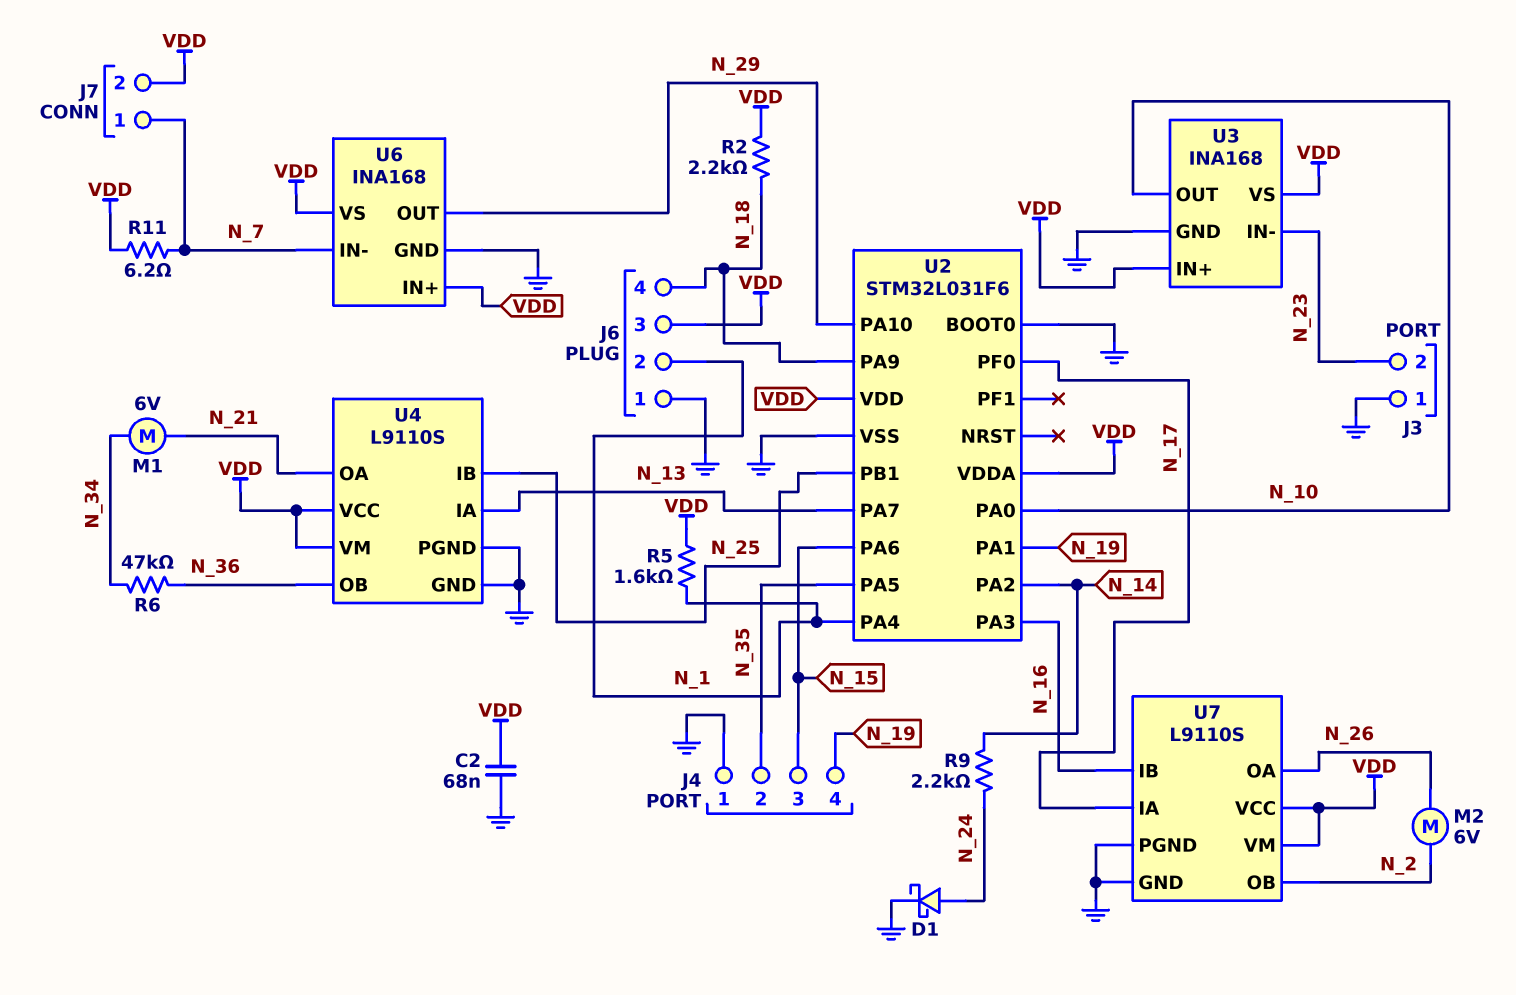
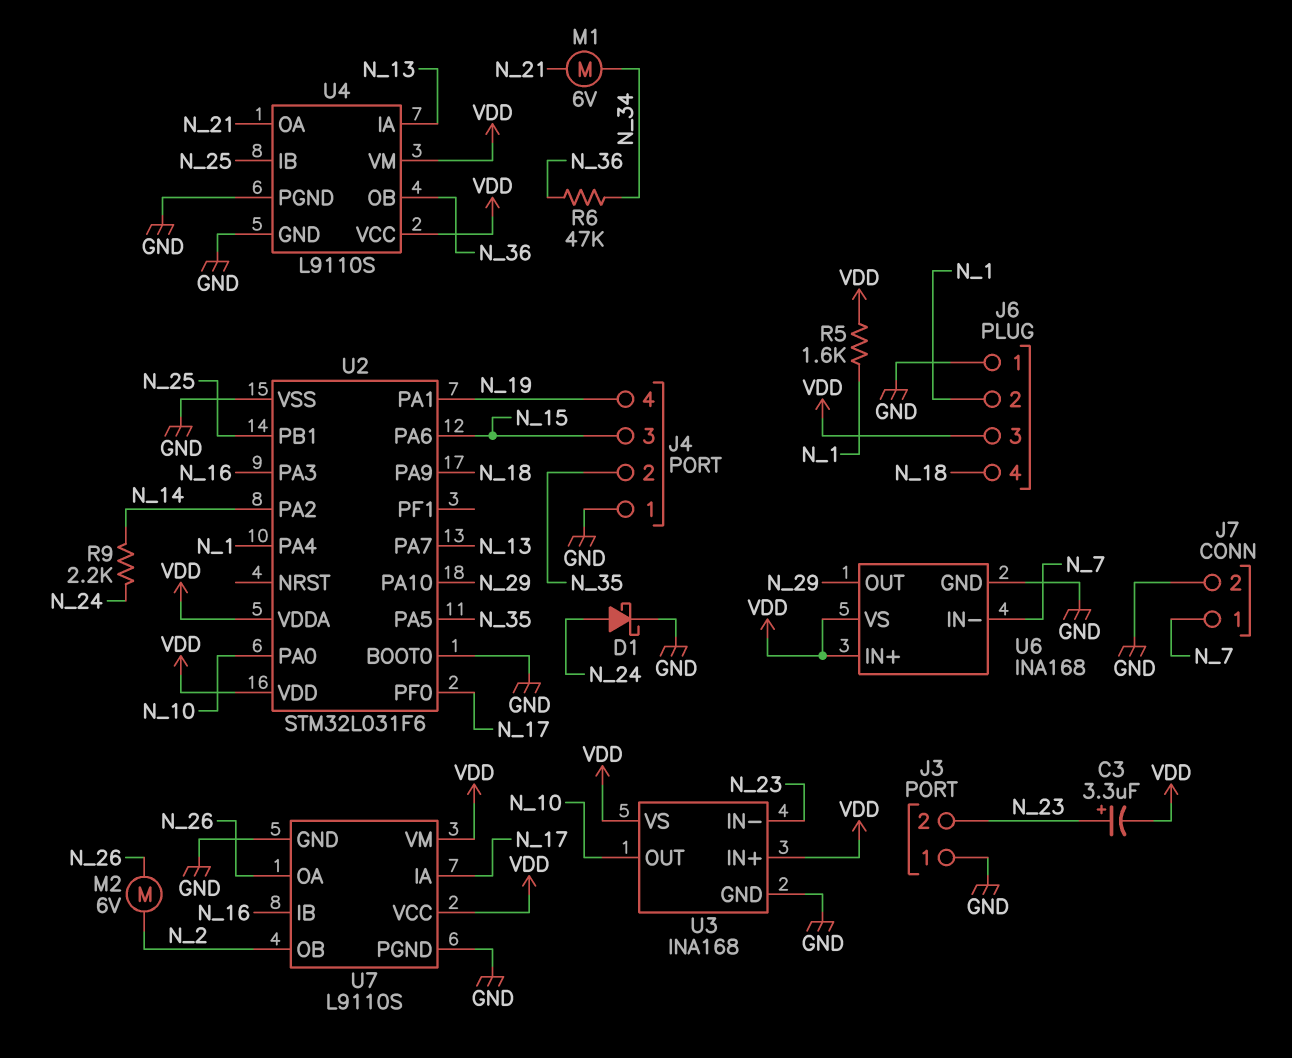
C2: 68nF (GND, VDD) -> none
C3: none -> 3.3uF (plus N_23, minus VDD)
J7 pin 2: VDD -> GND
R2: 2.2k (N_18, VDD) -> none
R11: 6.2 (N_7, VDD) -> none

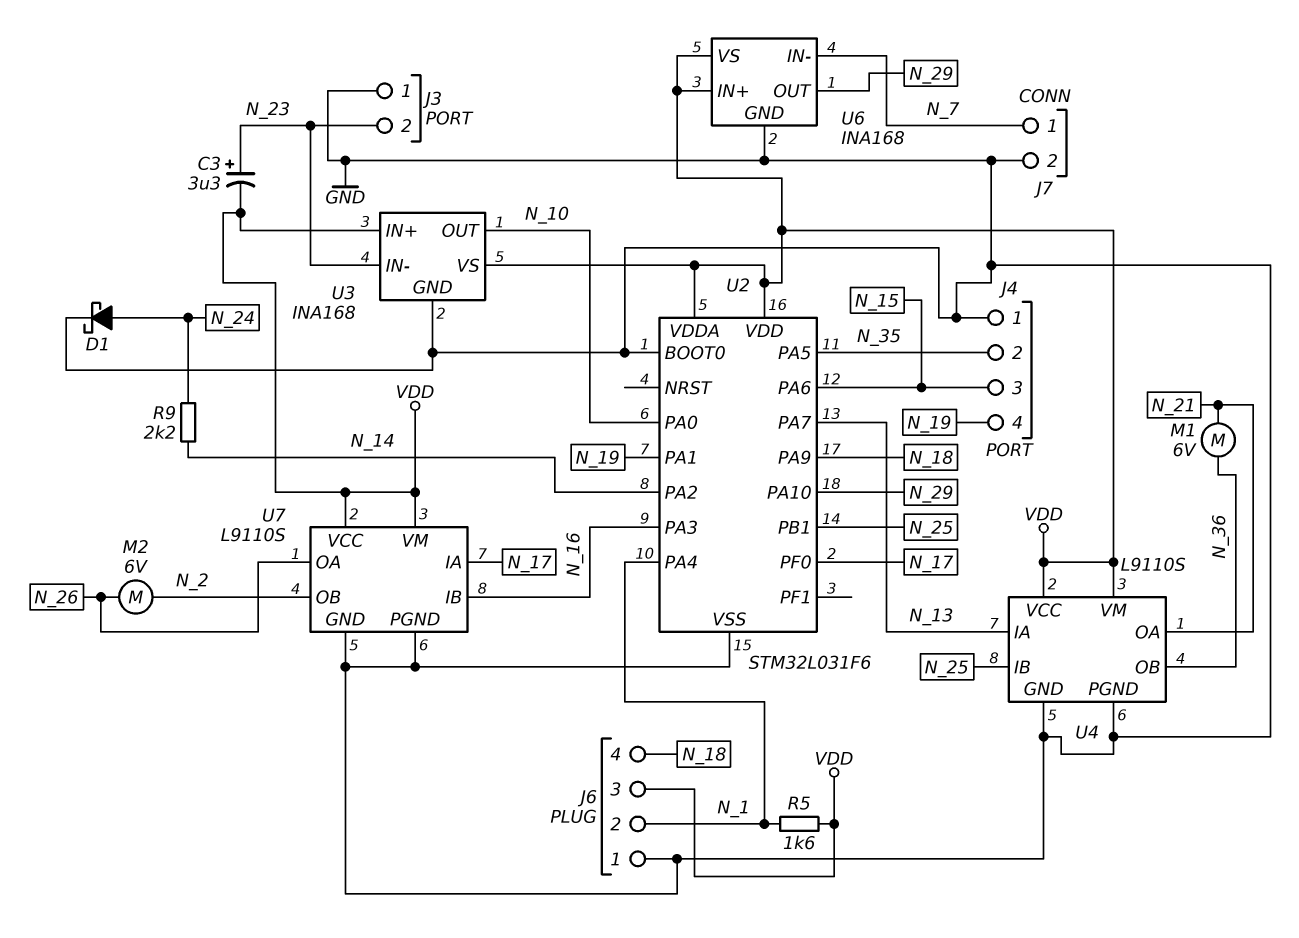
M1: motor 6V (N_21, N_34) -> motor 6V (N_21, N_36)
R6: 47k (N_34, N_36) -> none

